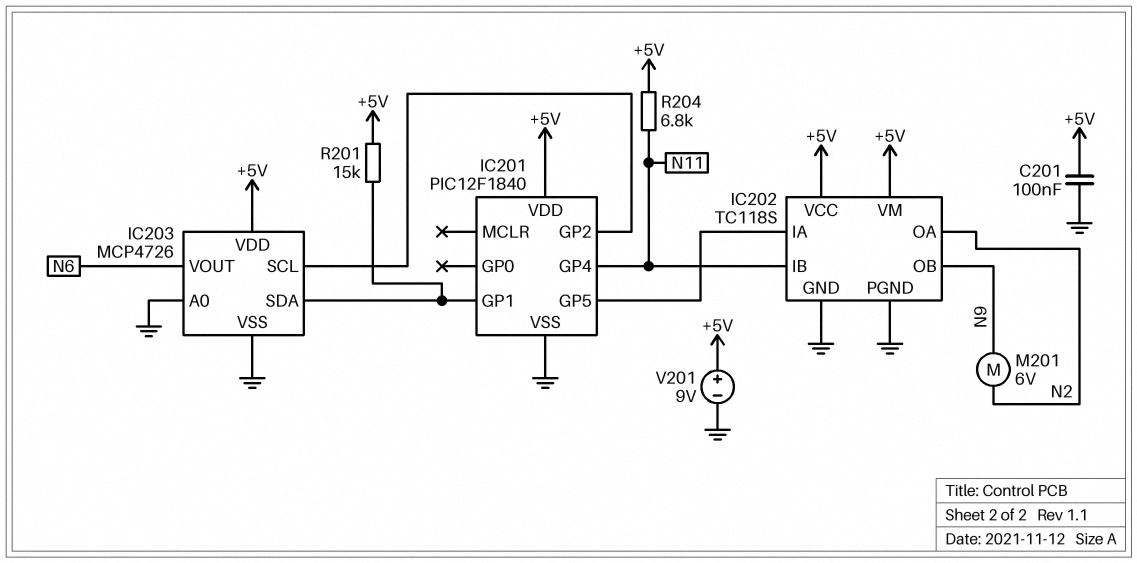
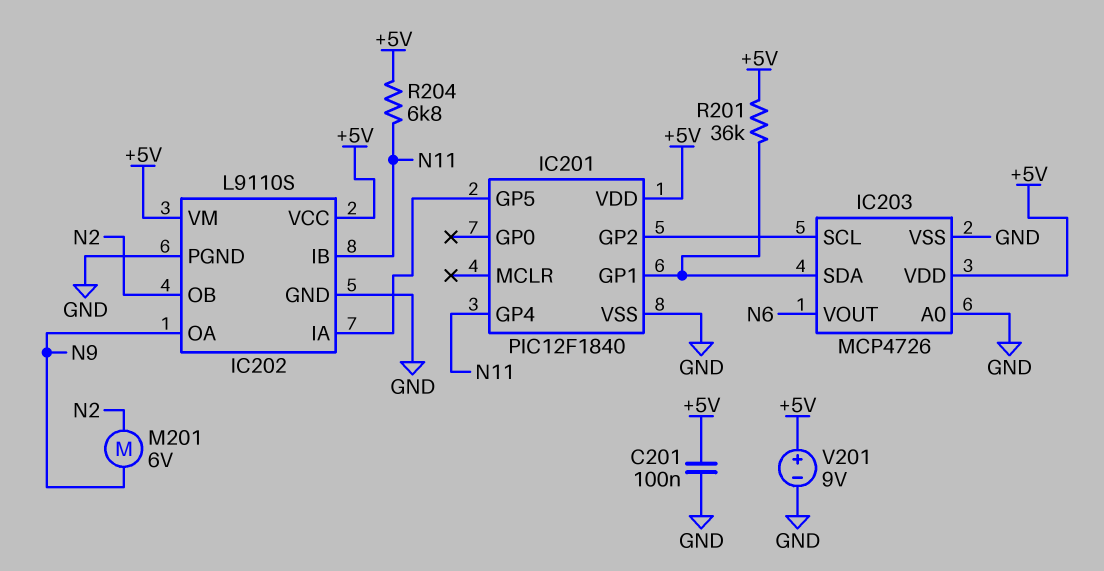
IC202: TC118S -> L9110S
IC202 pin OA: N2 -> N9
IC202 pin OB: N9 -> N2
R201: 15k (+5V, IC201/GP1) -> 36k (+5V, IC201/GP1)

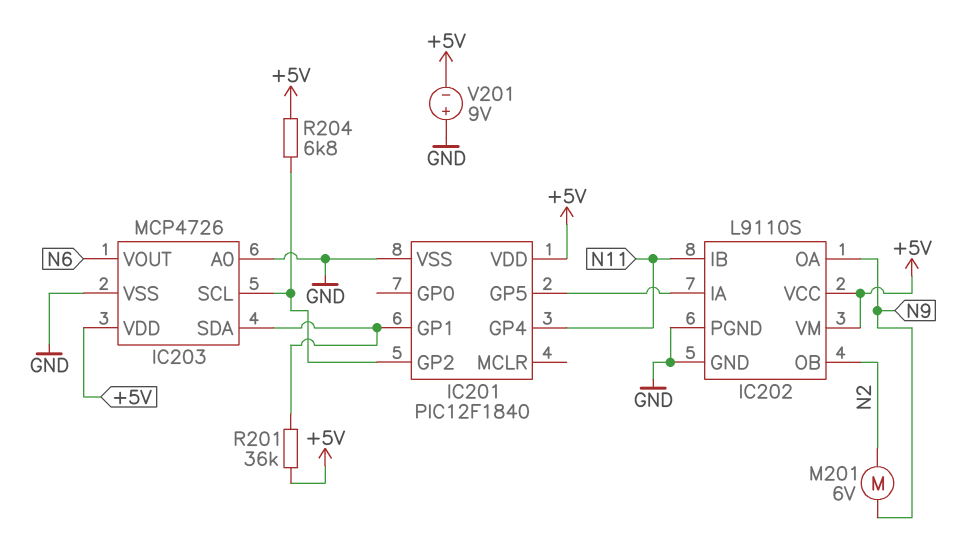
C201: 100nF (+5V, GND) -> none
R204: 6.8k (+5V, N11) -> 6.8k (+5V, IC201/GP2)
V201: 9V (plus +5V, minus GND) -> 9V (plus GND, minus +5V)

